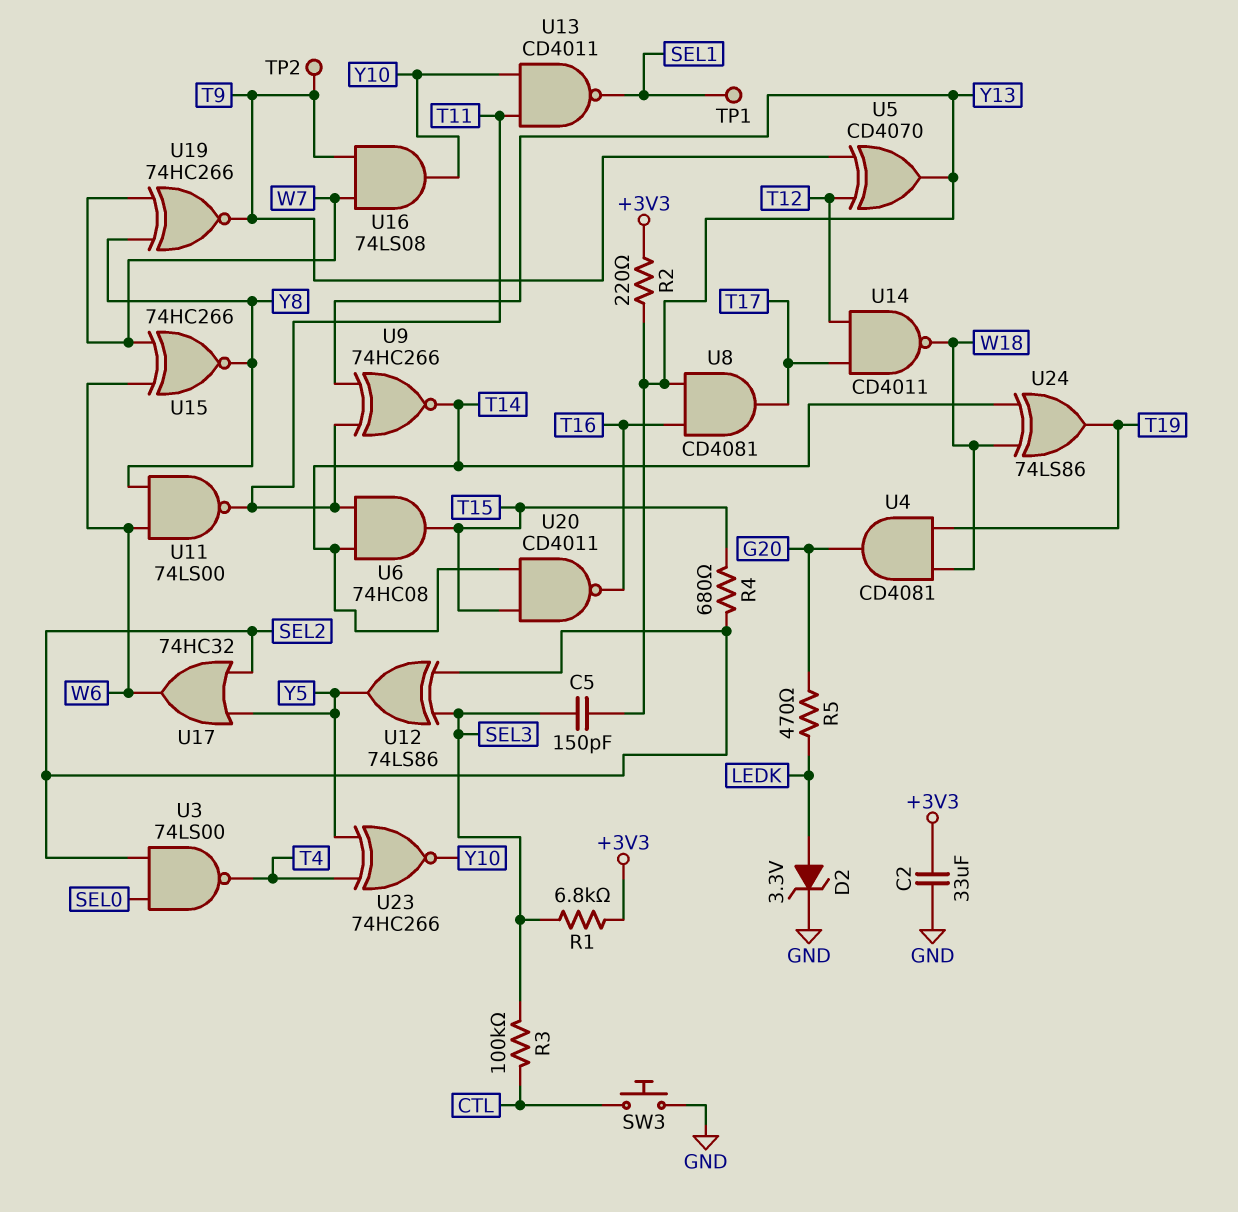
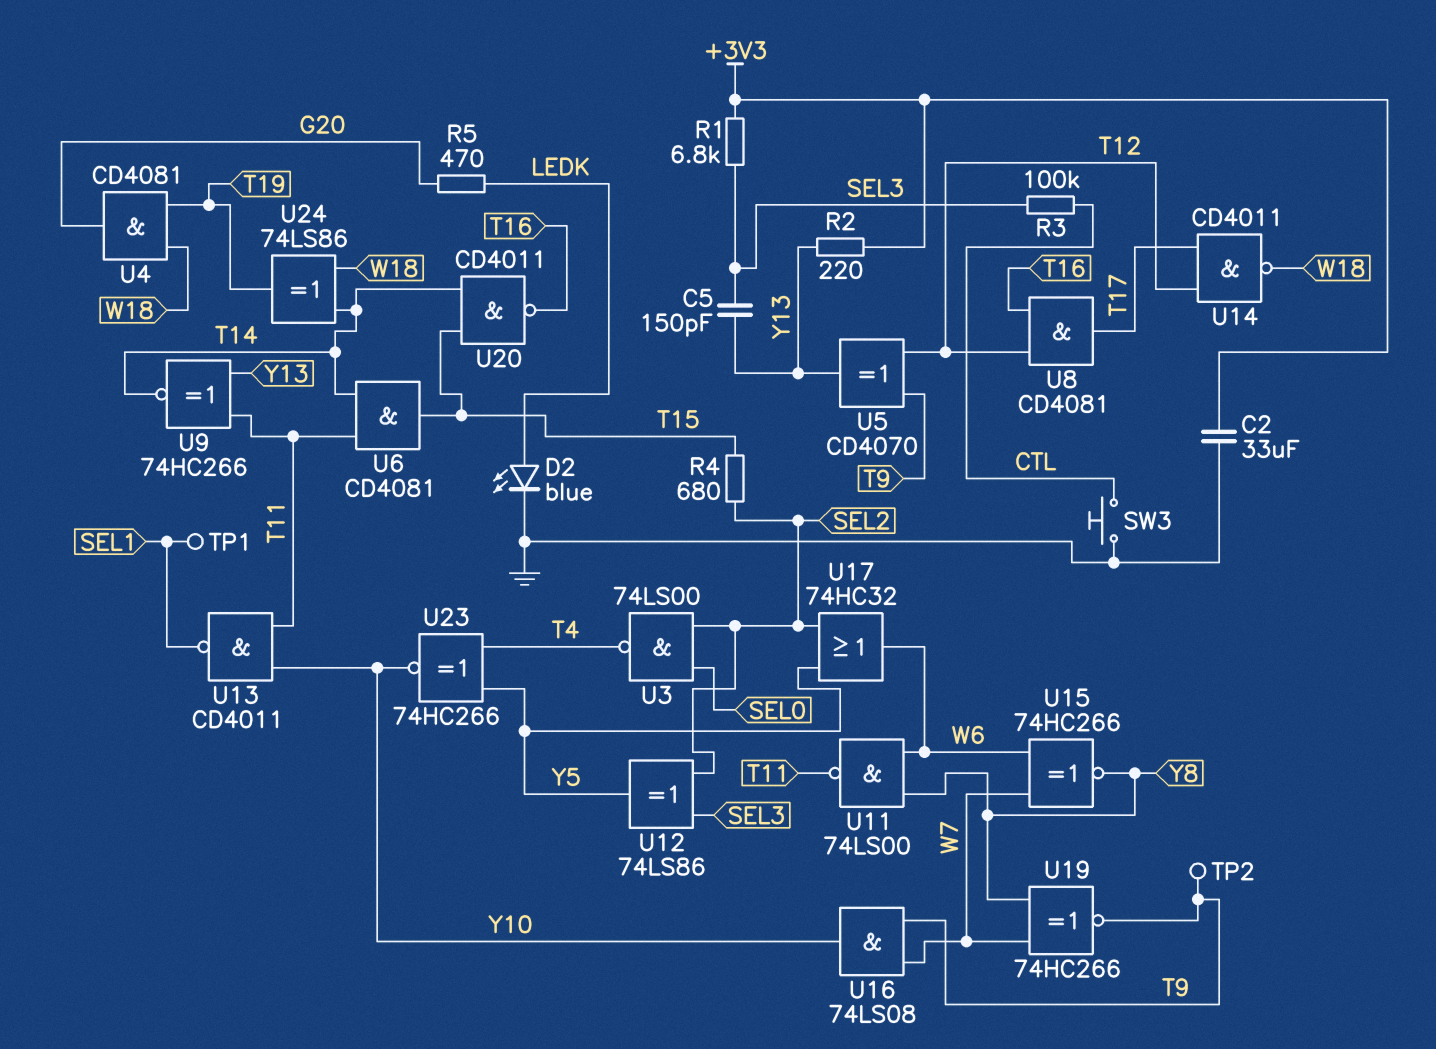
D2: zener 3.3V (A LEDK, K GND) -> LED blue (A LEDK, K GND)
U6: AND 74HC08 (in T11, in T14, out T15) -> AND CD4081 (in T11, in T14, out T15)
U8: AND CD4081 (in T16, in Y13, out T17) -> AND CD4081 (in T12, in T16, out T17)

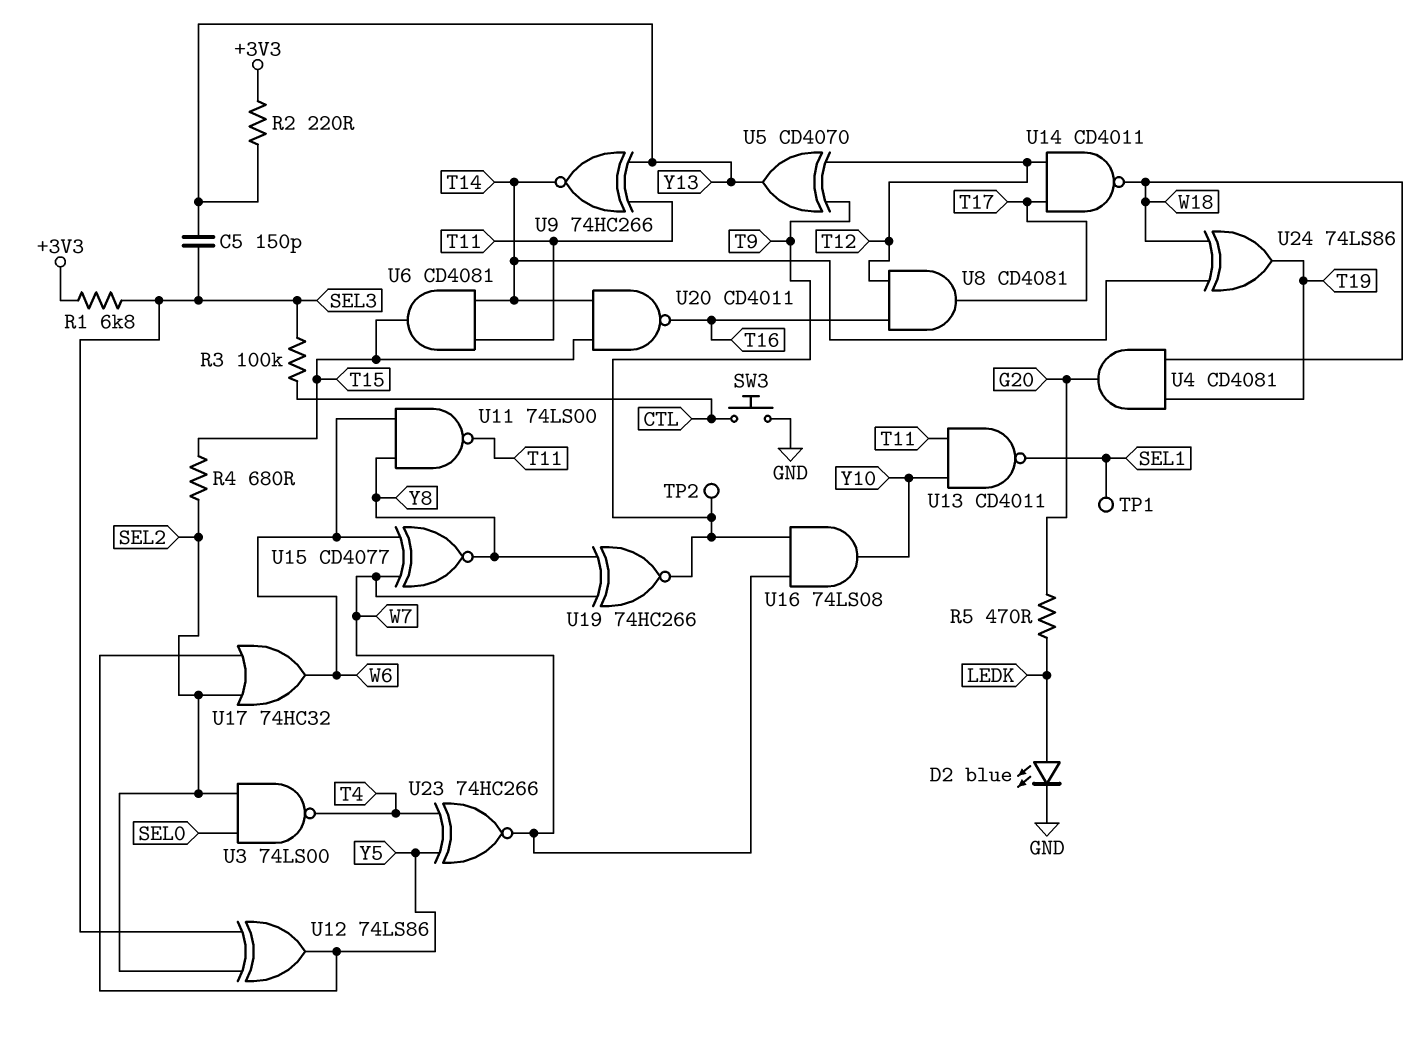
C2: 33uF (+3V3, GND) -> none
U15: XNOR 74HC266 (in W6, in W7, out Y8) -> XNOR CD4077 (in W6, in W7, out Y8)
U23: XNOR 74HC266 (in T4, in Y5, out Y10) -> XNOR 74HC266 (in T4, in Y5, out W7)

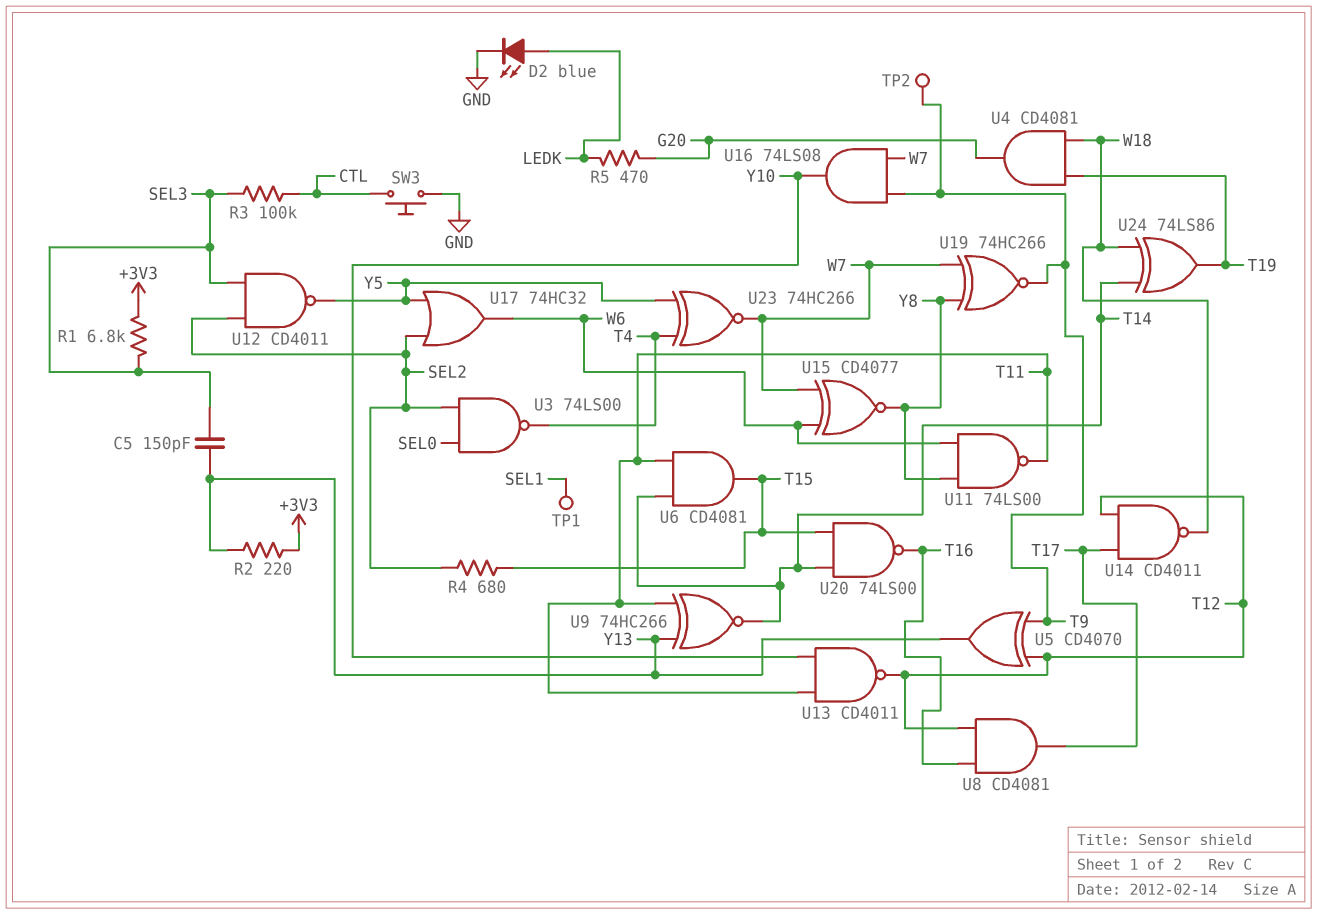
U12: XOR 74LS86 (in SEL2, in SEL3, out Y5) -> NAND CD4011 (in SEL2, in SEL3, out Y5)
U13: NAND CD4011 (in T11, in Y10, out SEL1) -> NAND CD4011 (in T11, in Y10, out T12)
U20: NAND CD4011 (in T14, in T15, out T16) -> NAND 74LS00 (in T14, in T15, out T16)

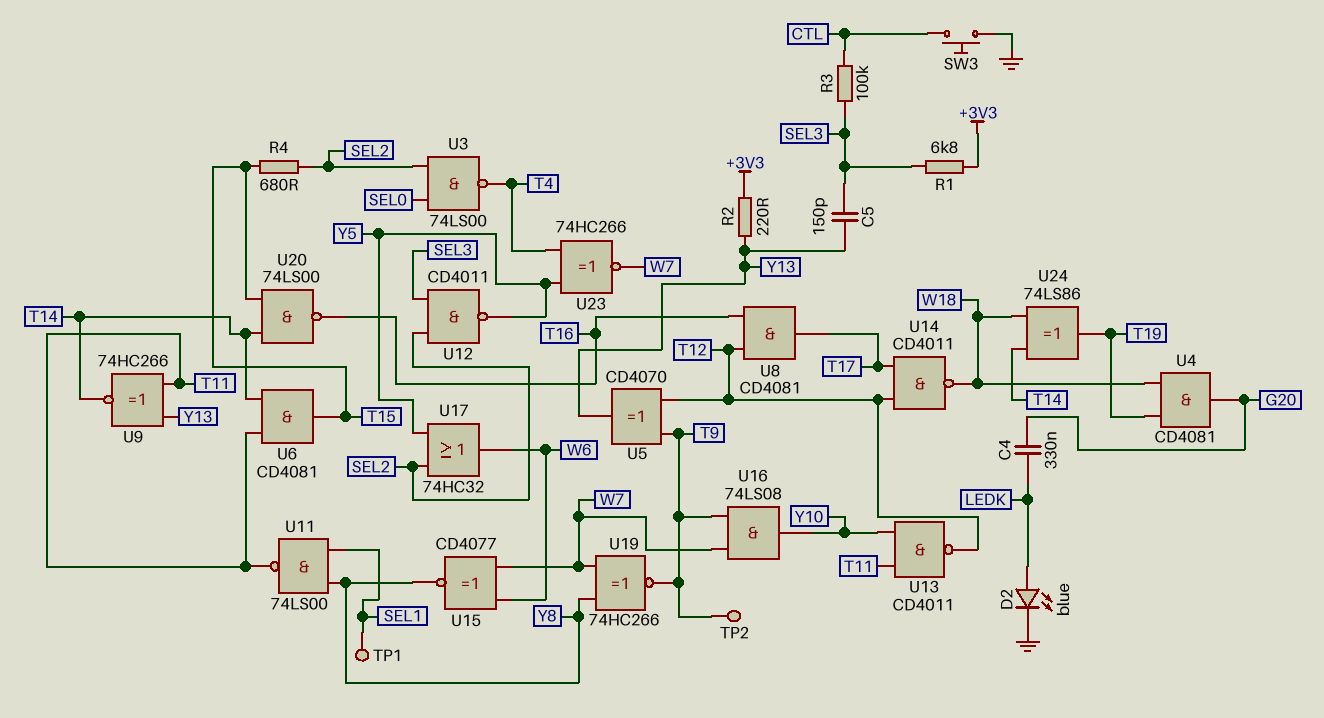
C4: none -> 330nF (G20, LEDK)
R5: 470 (G20, LEDK) -> none
U11: NAND 74LS00 (in W6, in Y8, out T11) -> NAND 74LS00 (in SEL1, in Y8, out T11)

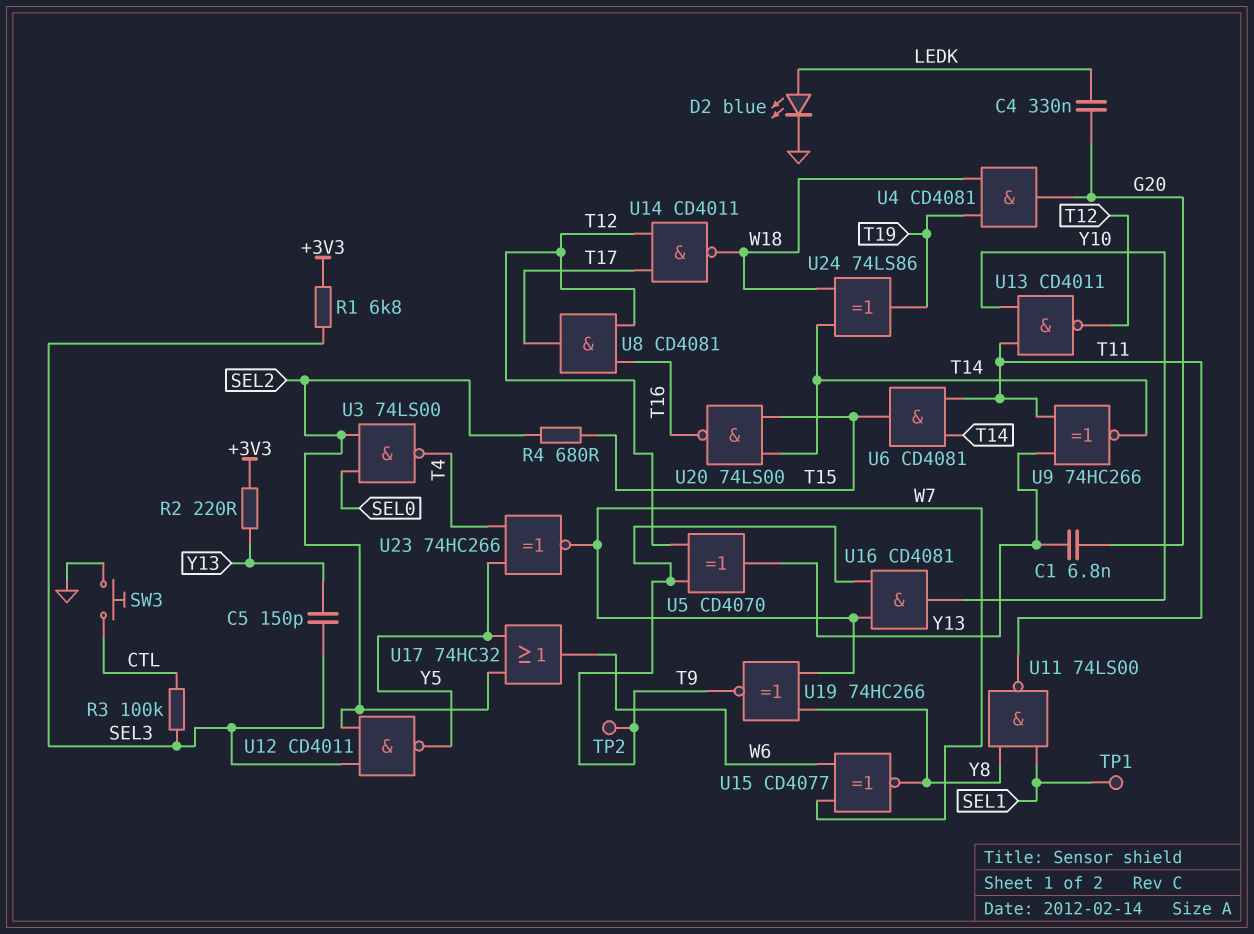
C1: none -> 6.8nF (G20, Y13)
U16: AND 74LS08 (in T9, in W7, out Y10) -> AND CD4081 (in T9, in W7, out Y10)

